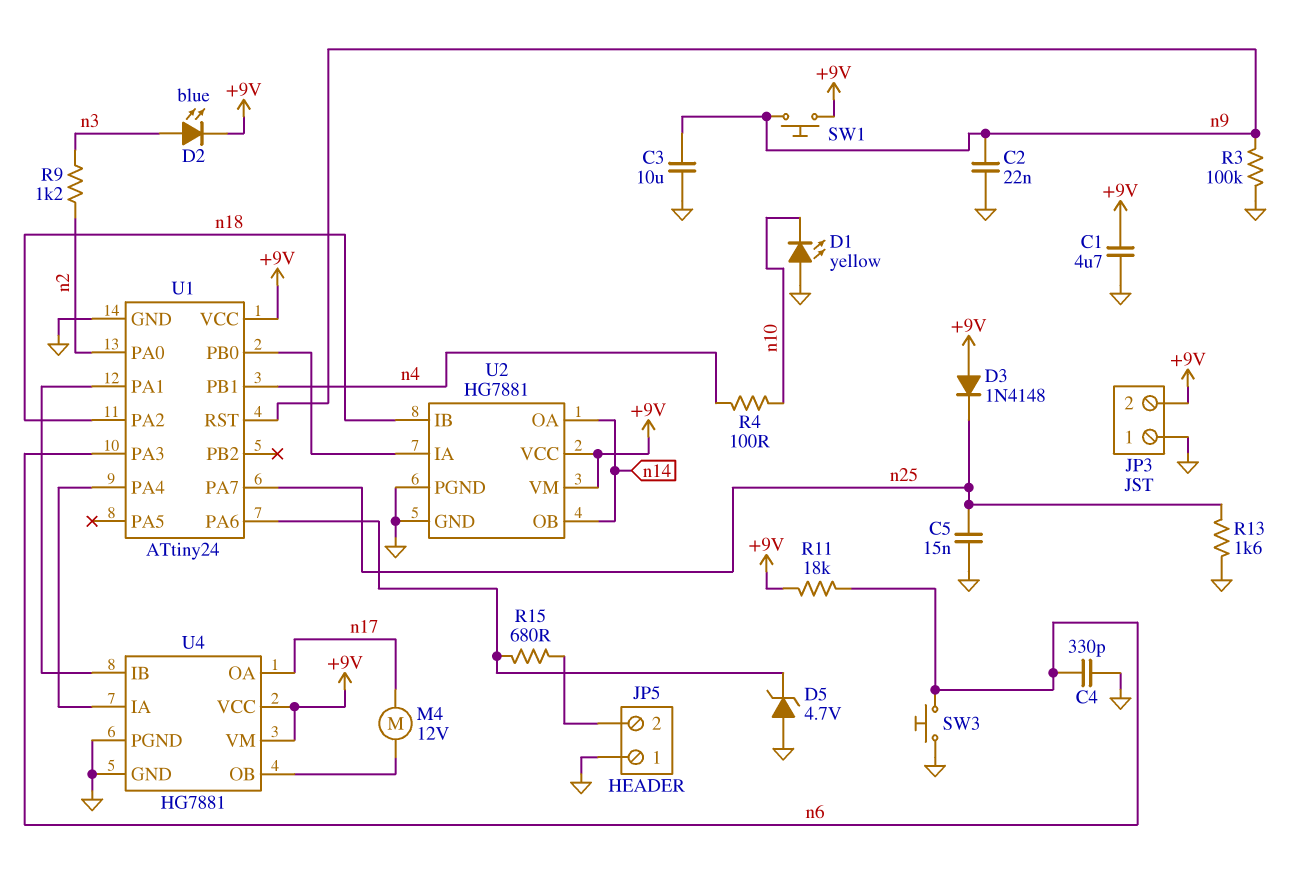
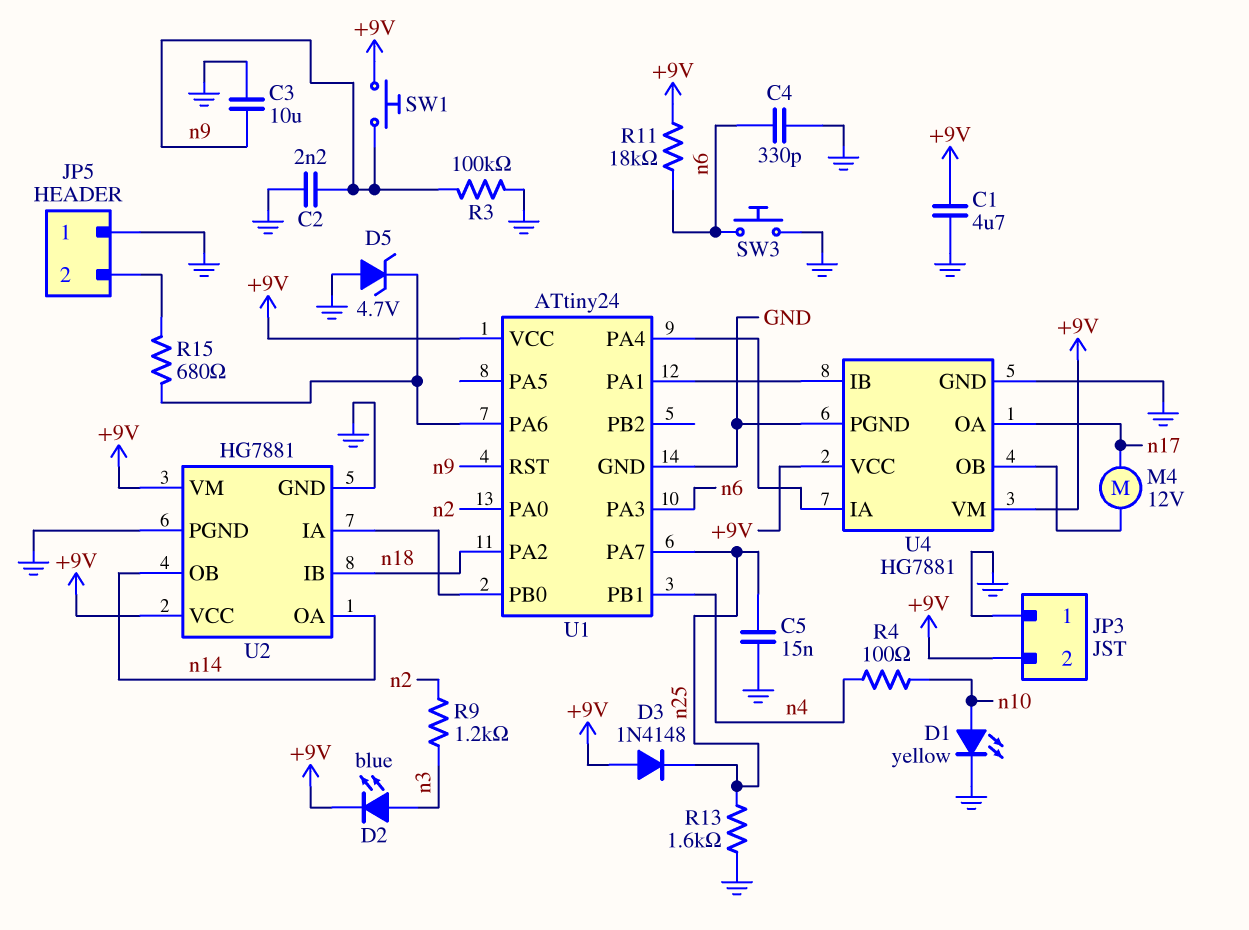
C2: 22nF (GND, n9) -> 2.2nF (GND, n9)
D1: LED yellow (A GND, K n10) -> LED yellow (A n10, K GND)

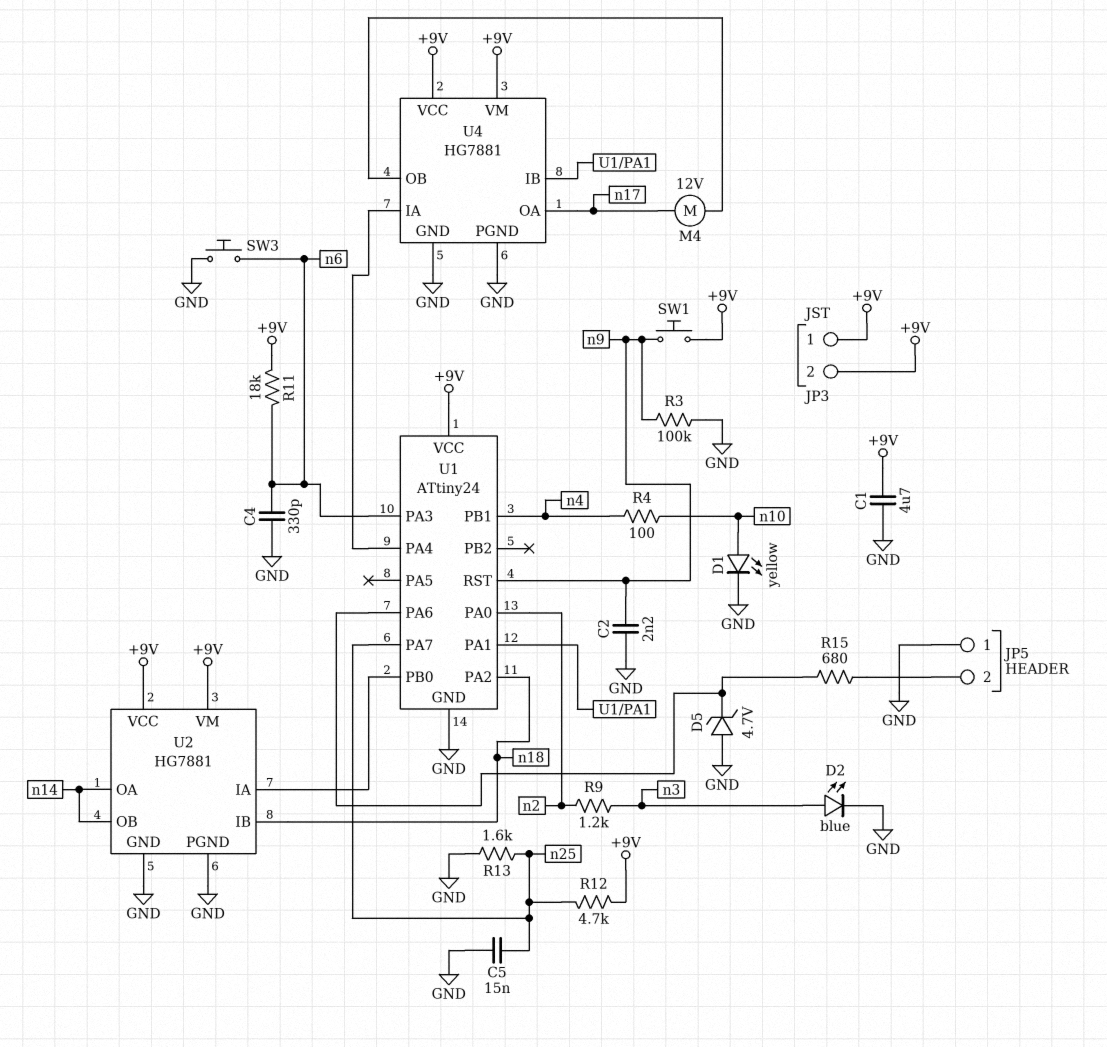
C3: 10uF (GND, n9) -> none
D2: LED blue (A n3, K +9V) -> LED blue (A n3, K GND)
D3: diode 1N4148 (A +9V, K n25) -> none
JP3 pin 1: GND -> +9V
R12: none -> 4.7k (+9V, n25)

